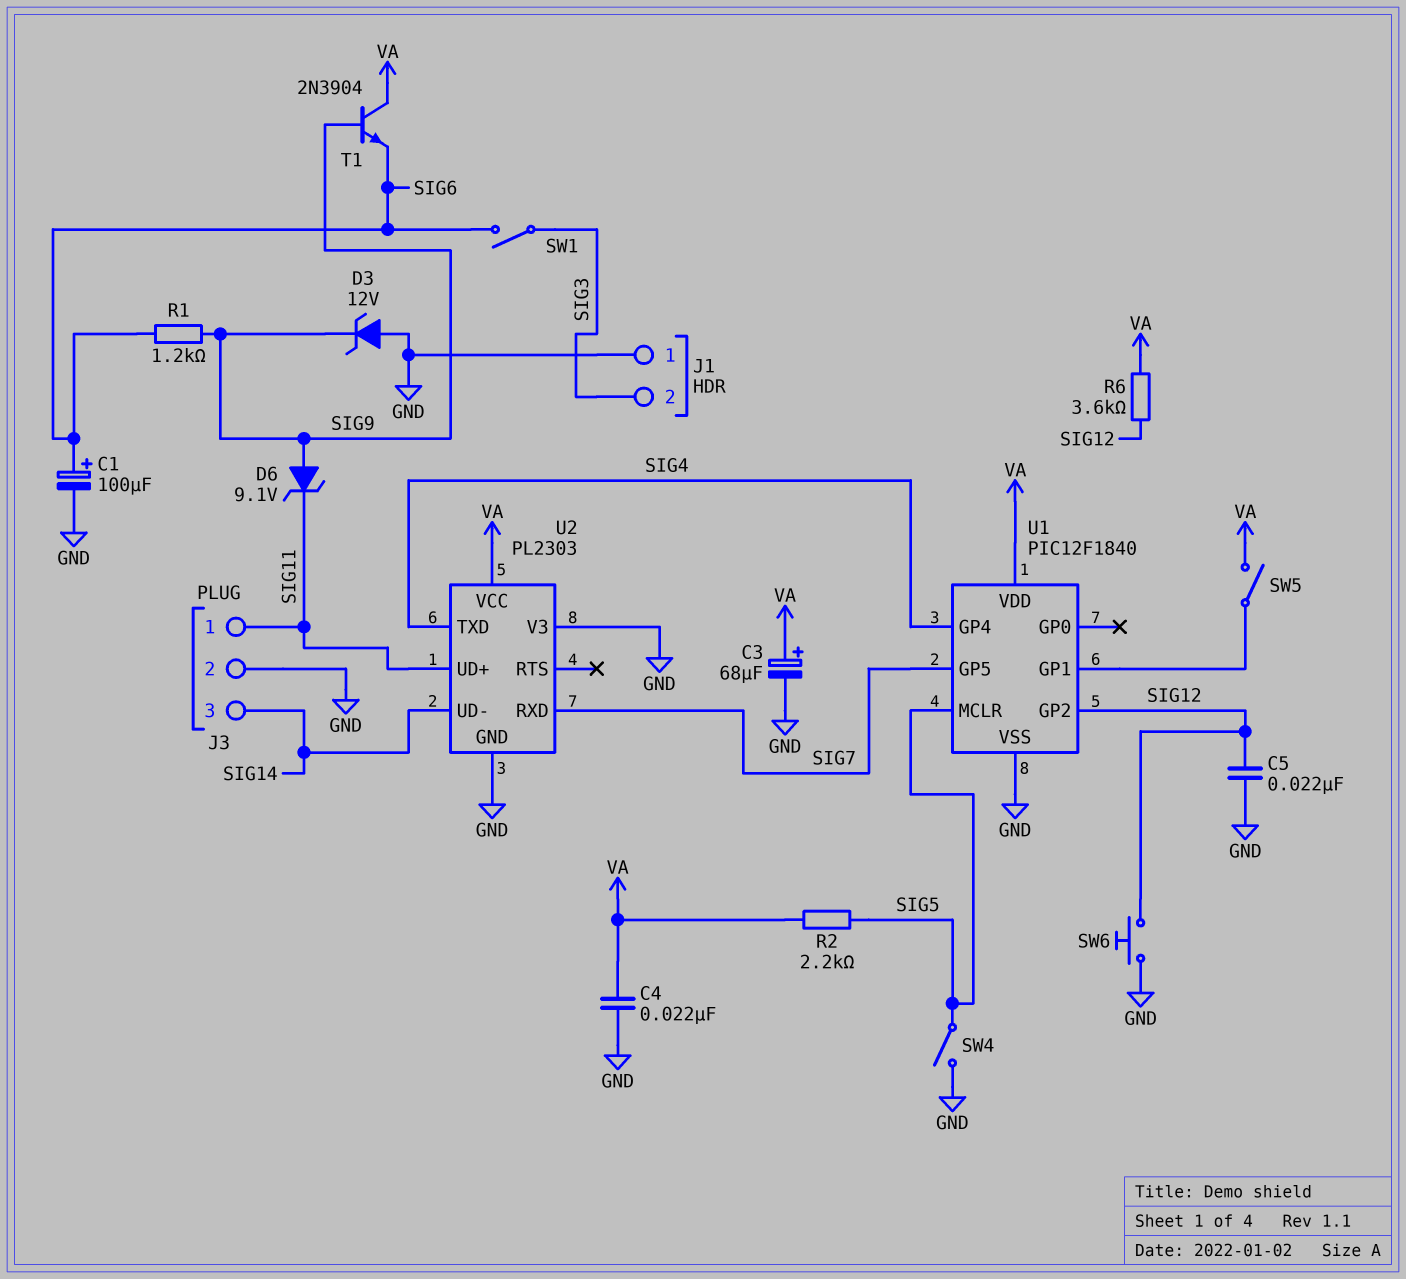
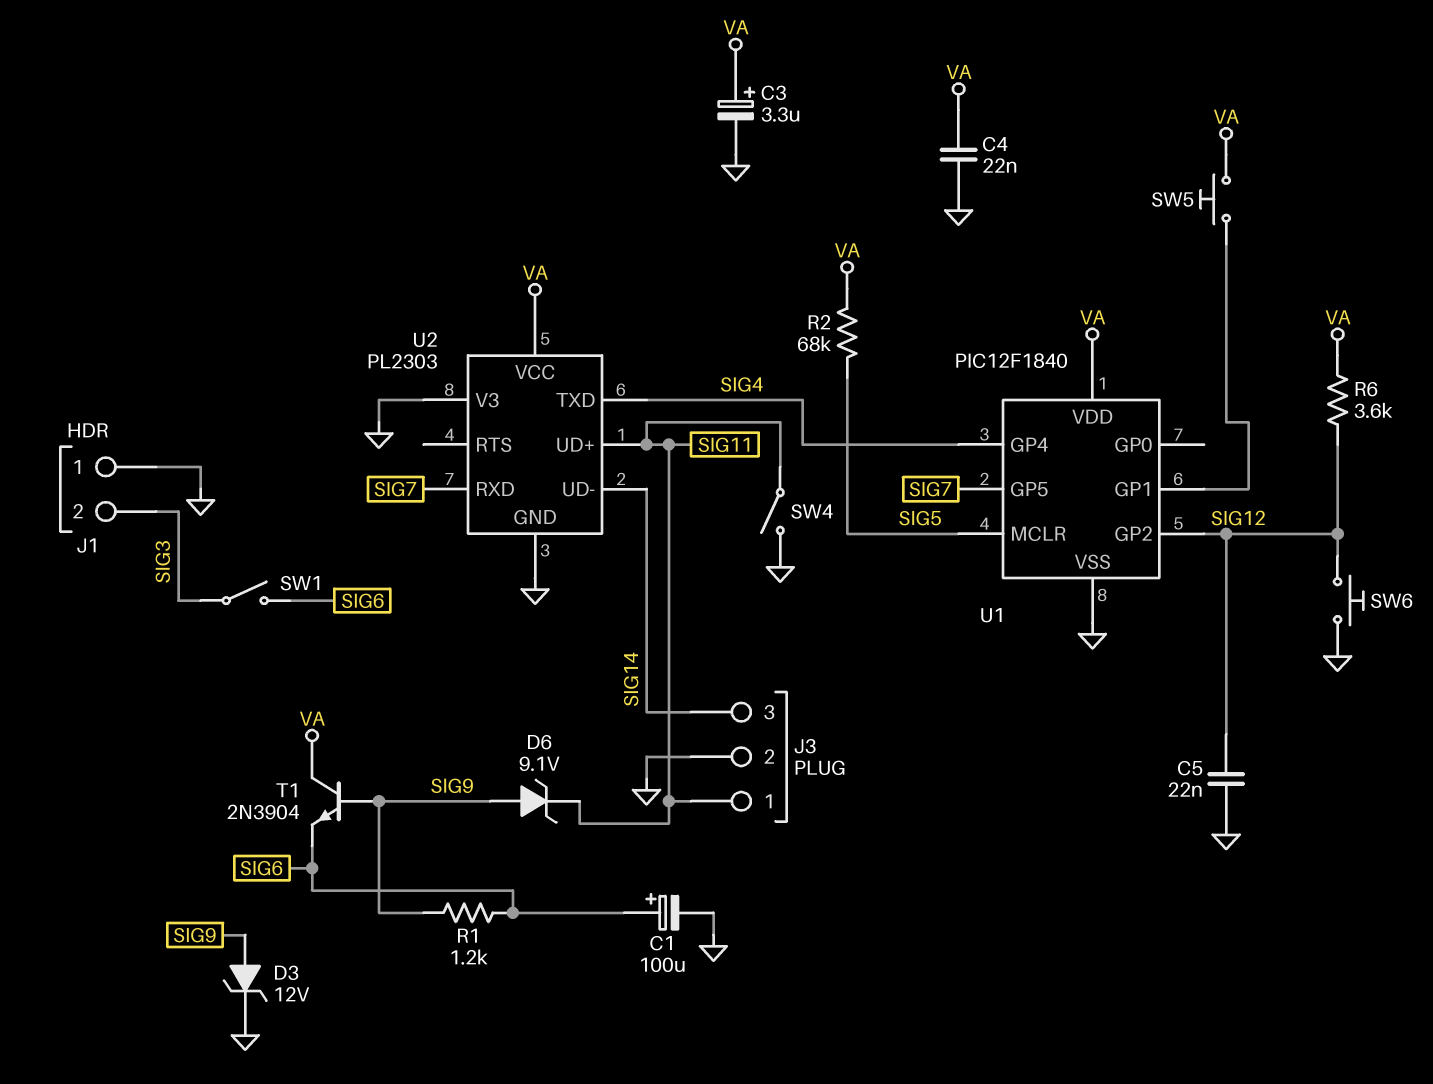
C3: 68uF (plus VA, minus GND) -> 3.3uF (plus VA, minus GND)
D3: zener 12V (A GND, K SIG9) -> zener 12V (A SIG9, K GND)
R2: 2.2k (SIG5, VA) -> 68k (SIG5, VA)
SW4: switch (GND, SIG5) -> switch (GND, SIG11)
SW5: switch (U1/GP1, VA) -> button (U1/GP1, VA)

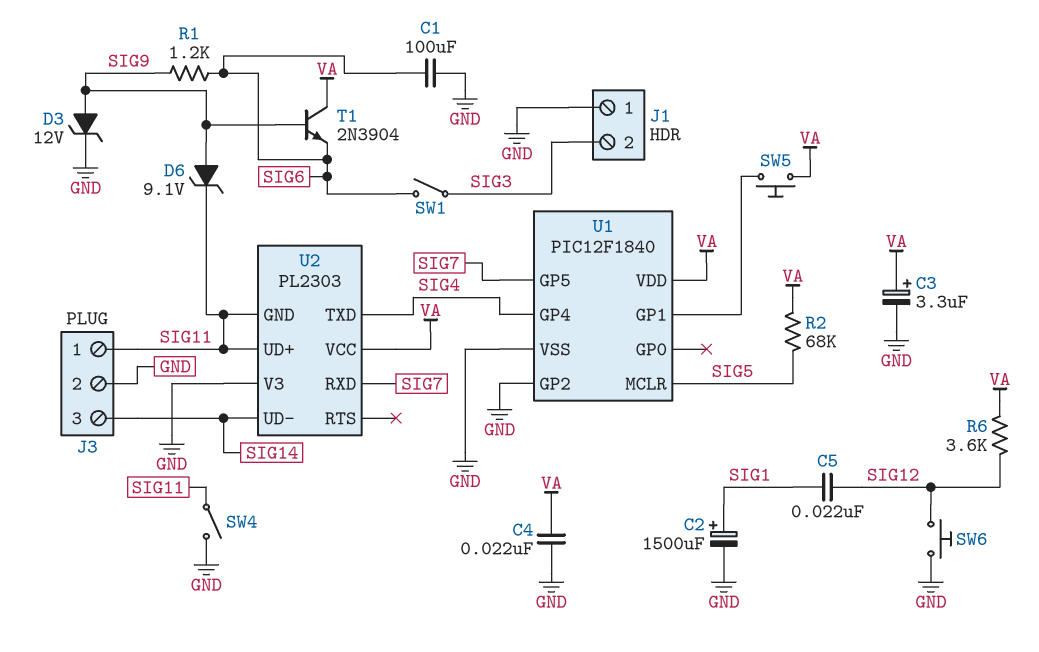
C1: 100uF (plus SIG6, minus GND) -> 100uF (GND, SIG6)
C2: none -> 1500uF (plus SIG1, minus GND)
C5: 22nF (GND, SIG12) -> 22nF (SIG1, SIG12)
U1 pin GP2: SIG12 -> GND
U2 pin GND: GND -> SIG11

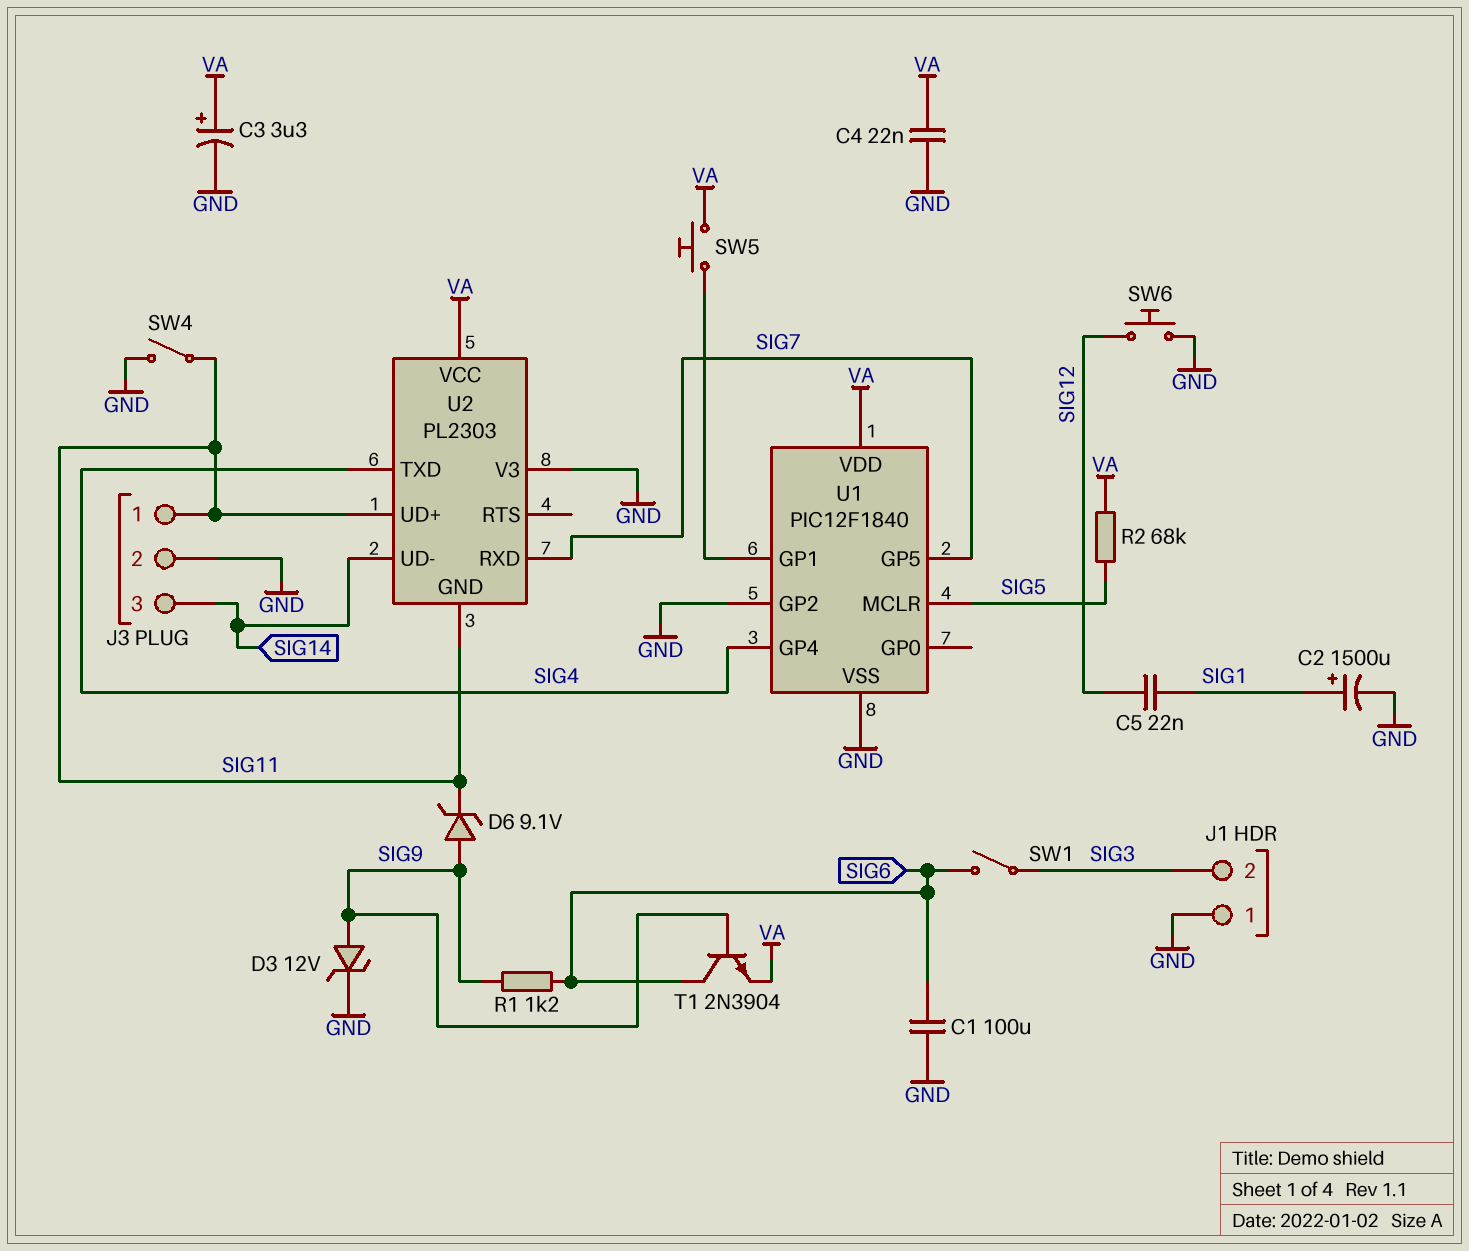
R6: 3.6k (SIG12, VA) -> none
T1: NPN 2N3904 (B SIG9, C VA, E SIG6) -> NPN 2N3904 (B SIG9, C SIG6, E VA)

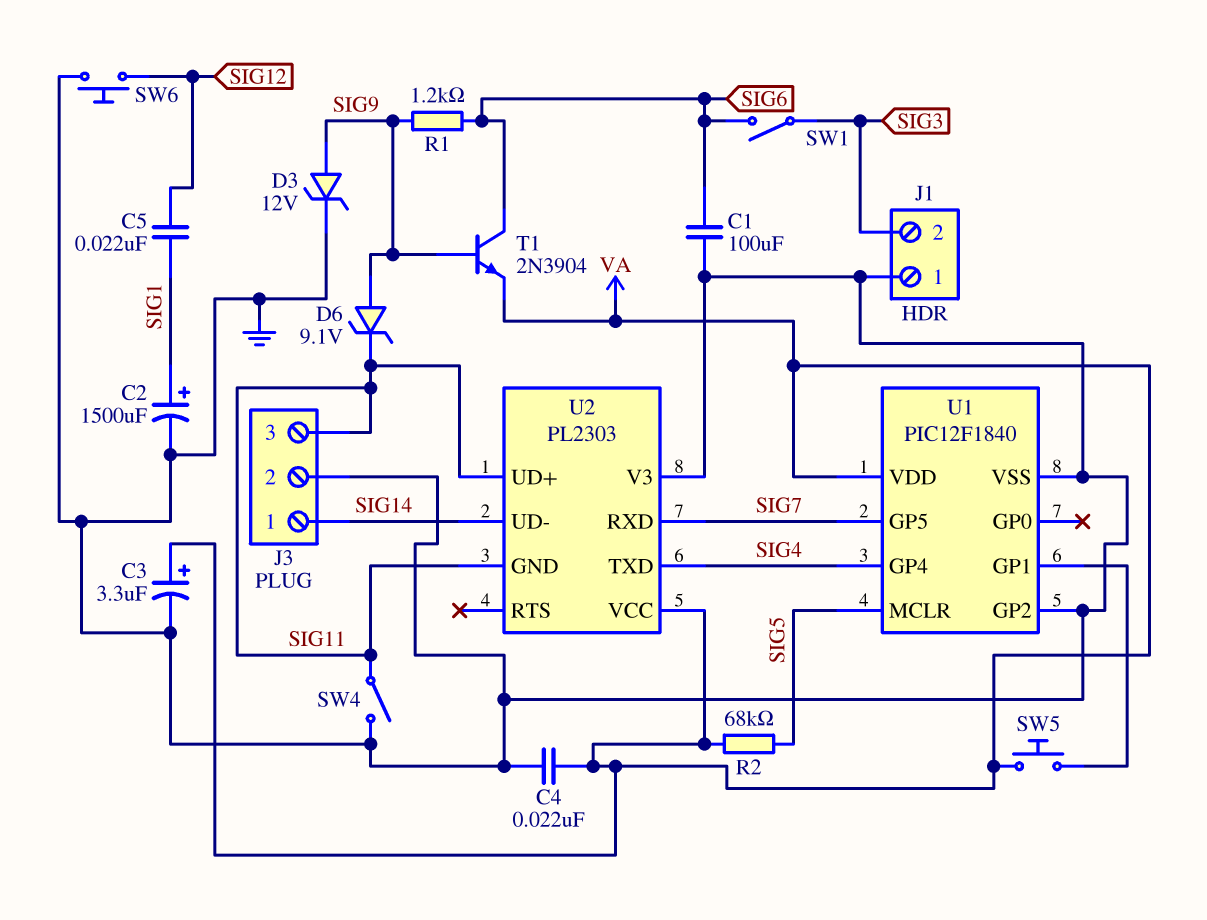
J3 pin 1: SIG11 -> SIG14
J3 pin 3: SIG14 -> SIG11

